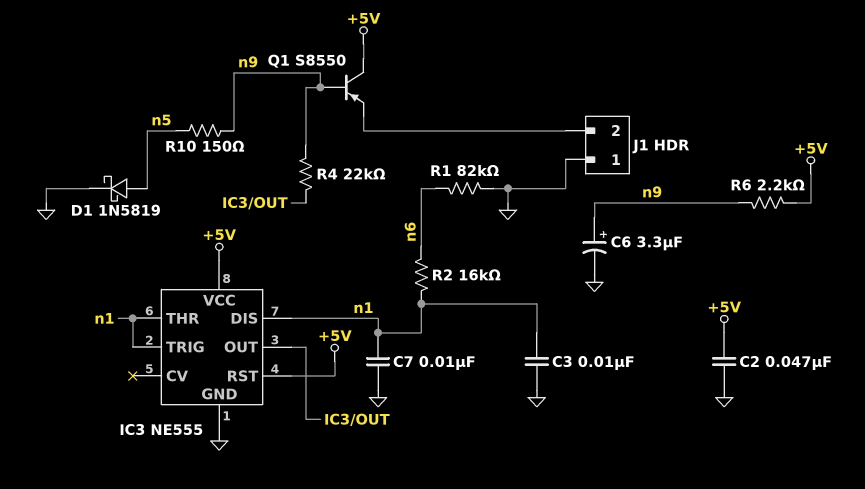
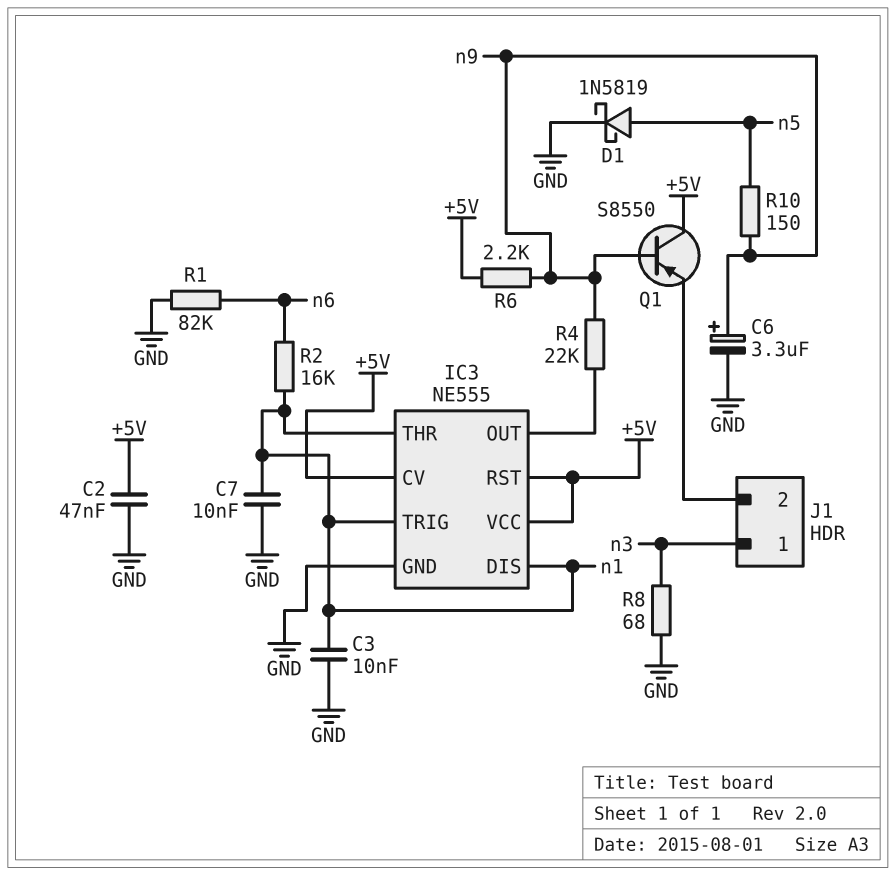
IC3 pin CV: none -> +5V
J1 pin 1: GND -> n3
R8: none -> 68 (GND, n3)

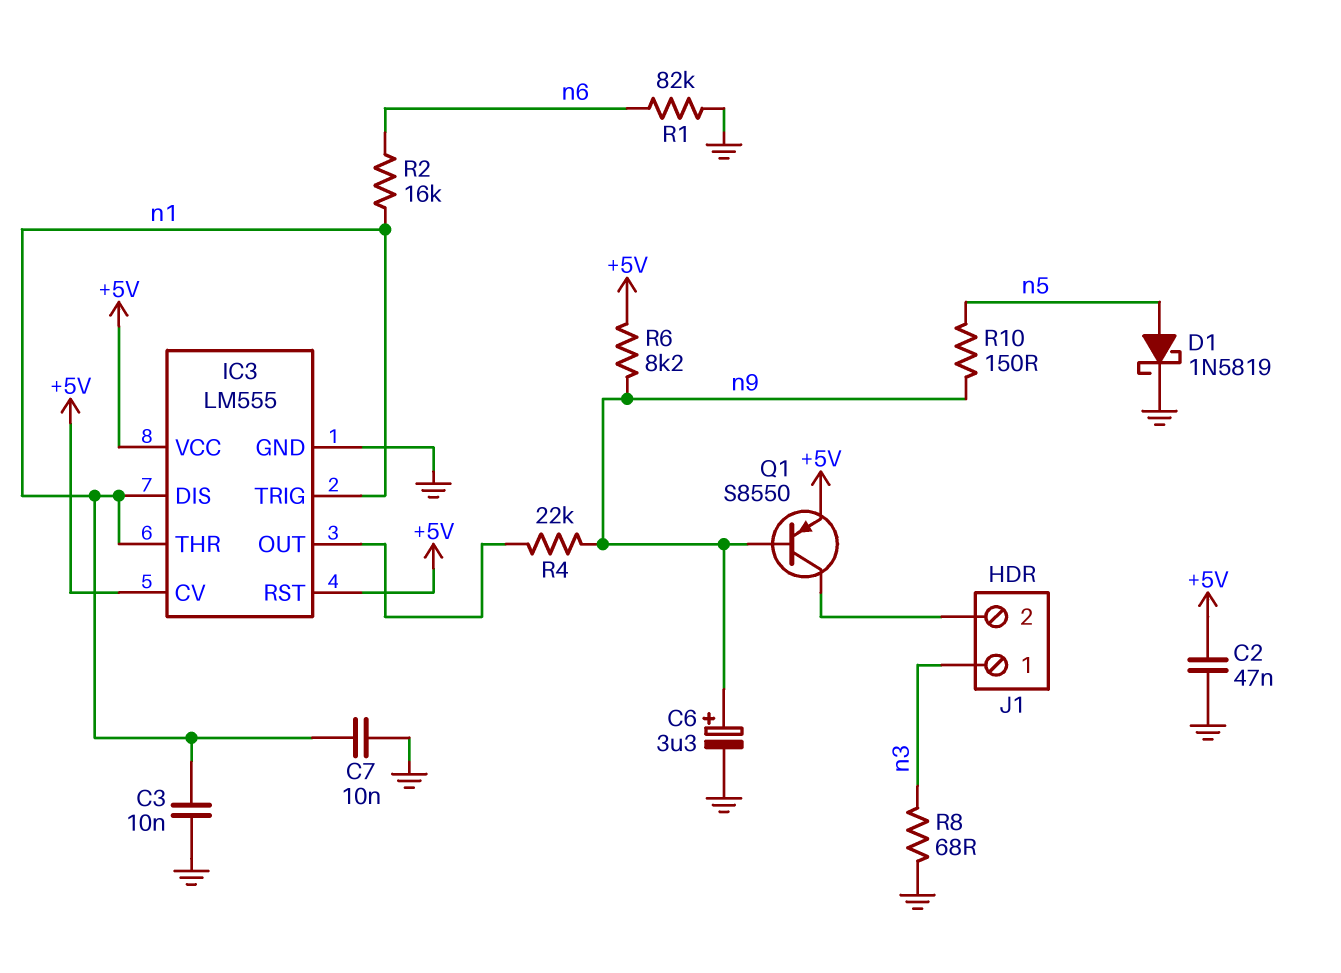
IC3: NE555 -> LM555
Q1: PNP S8550 (B n9, C +5V, E J1/2) -> PNP S8550 (B n9, C J1/2, E +5V)
R6: 2.2k (+5V, n9) -> 8.2k (+5V, n9)

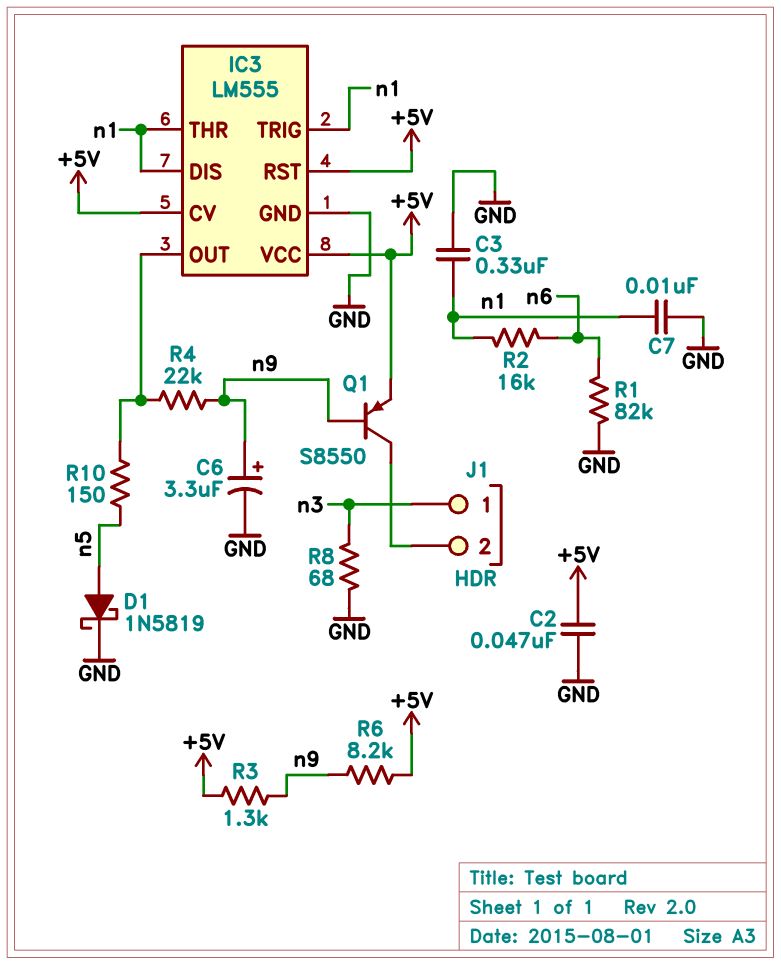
C3: 10nF (GND, n1) -> 330nF (GND, n1)
R3: none -> 1.3k (+5V, n9)
R10: 150 (n5, n9) -> 150 (IC3/OUT, n5)

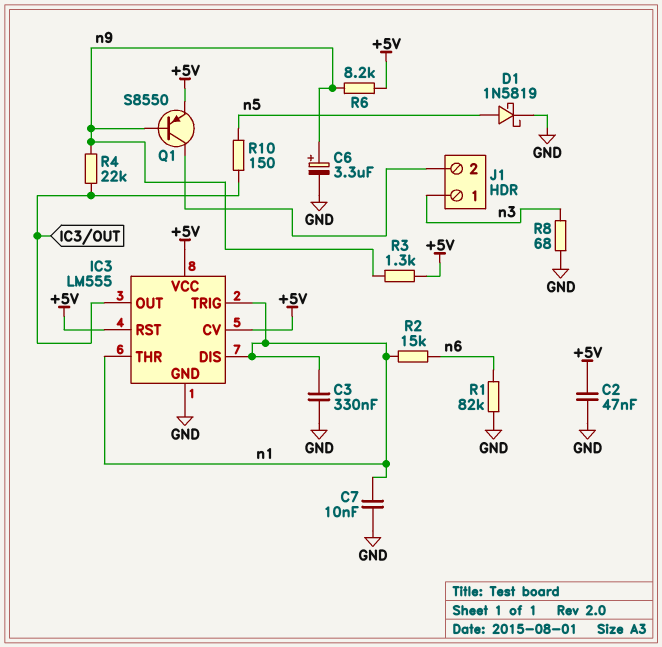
R2: 16k (n1, n6) -> 15k (n1, n6)

